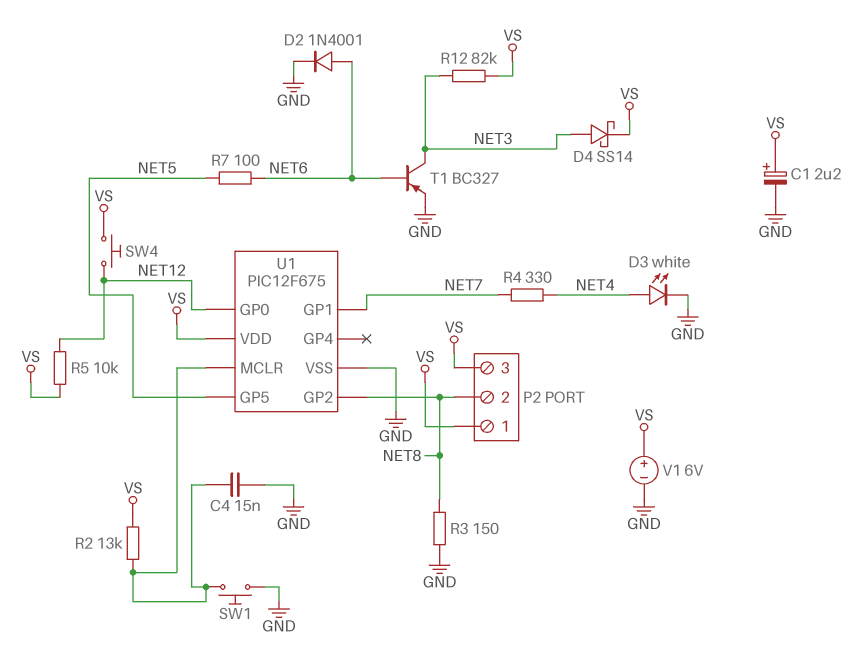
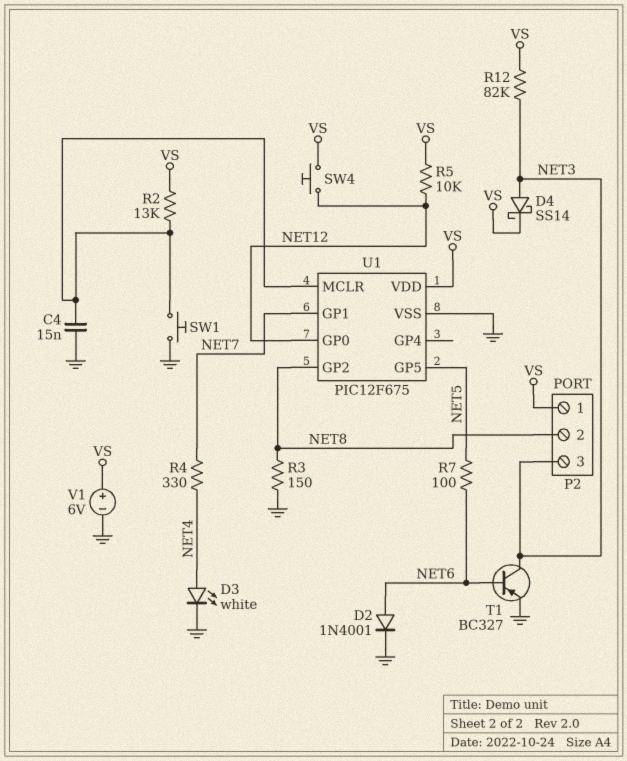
C1: 2.2uF (plus VS, minus GND) -> none
P2 pin 3: VS -> NET3

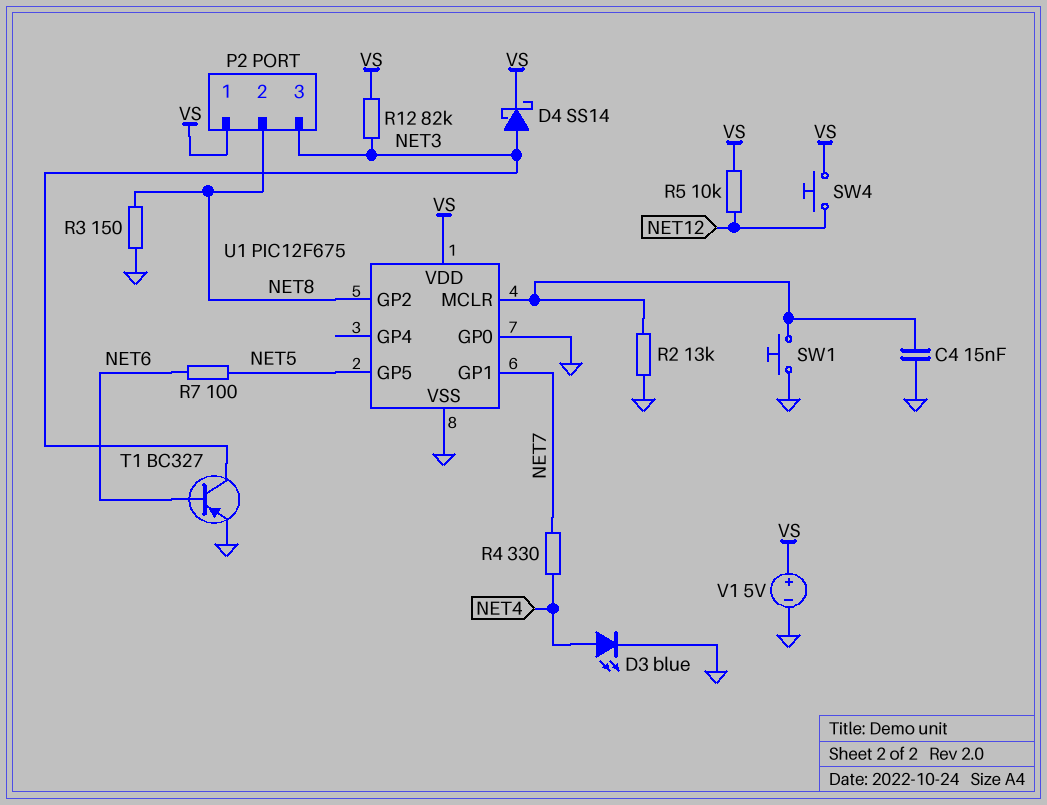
D2: diode 1N4001 (A NET6, K GND) -> none
D3: LED white (A NET4, K GND) -> LED blue (A NET4, K GND)
R2: 13k (U1/MCLR, VS) -> 13k (GND, U1/MCLR)
U1 pin GP0: NET12 -> GND
V1: 6V (plus VS, minus GND) -> 5V (plus VS, minus GND)

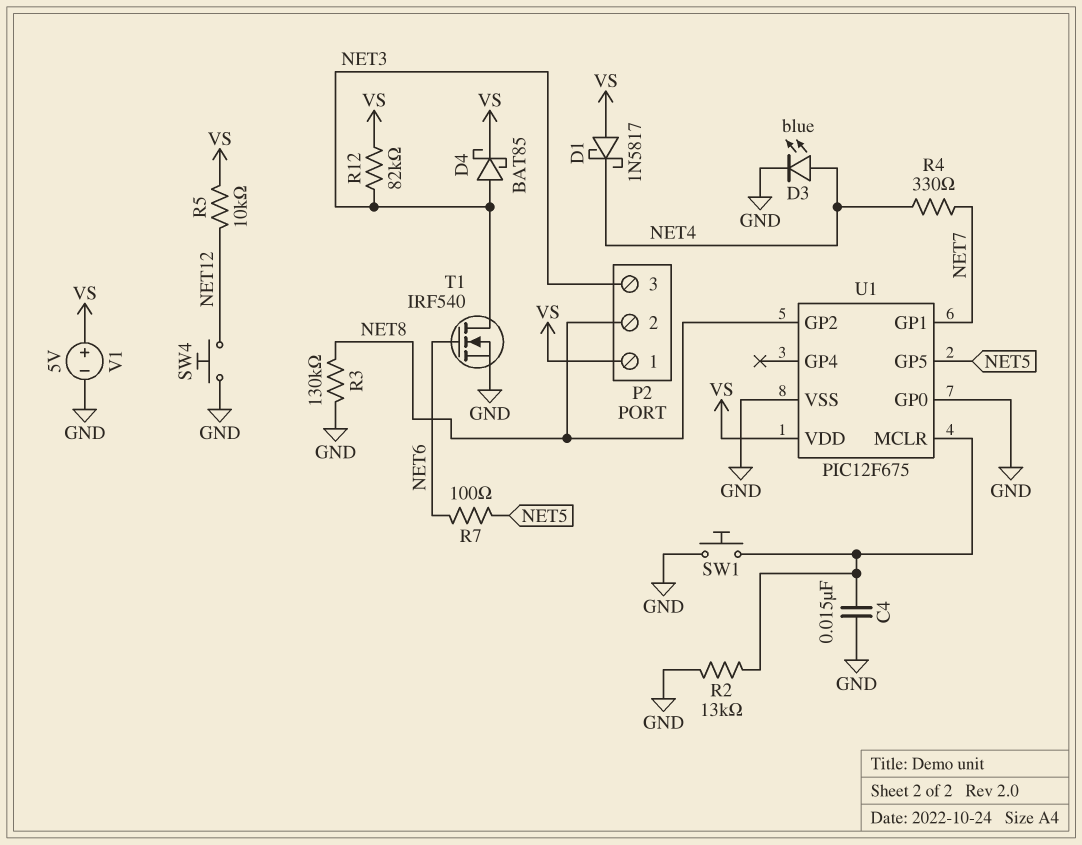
D1: none -> schottky 1N5817 (A VS, K NET4)
D4: schottky SS14 (A NET3, K VS) -> schottky BAT85 (A NET3, K VS)
R3: 150 (GND, NET8) -> 130k (GND, NET8)
SW4: button (NET12, VS) -> button (GND, NET12)
T1: PNP BC327 (B NET6, C NET3, E GND) -> NMOS IRF540 (G NET6, D NET3, S GND)

